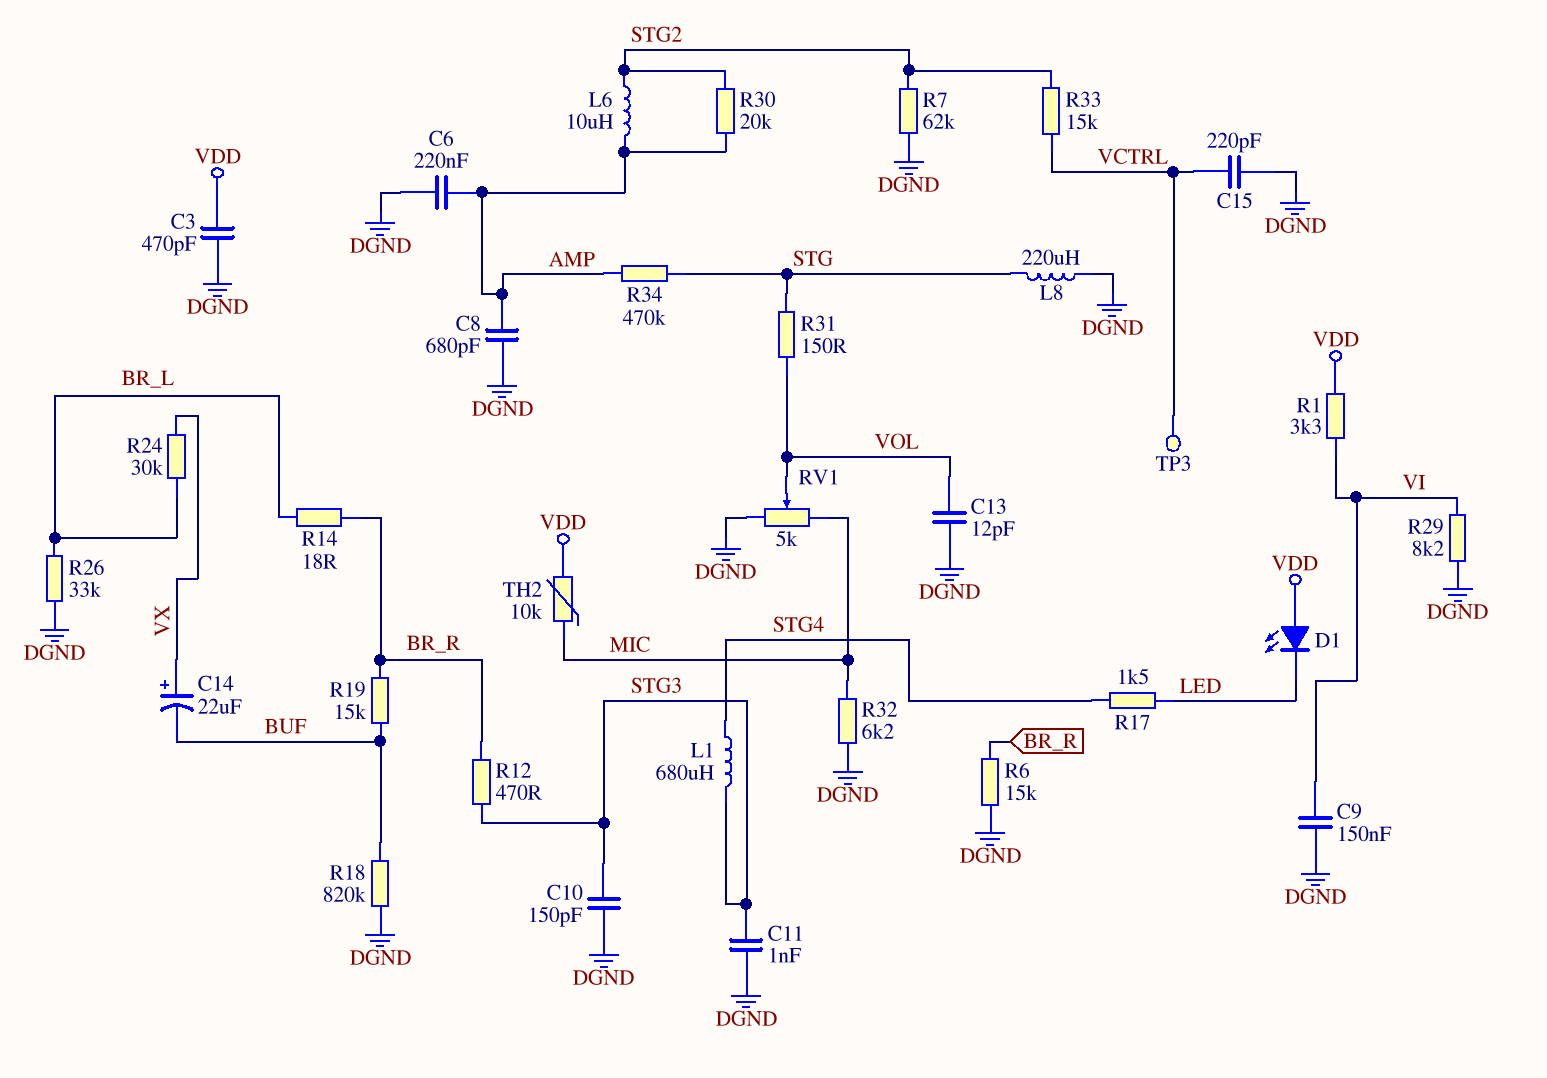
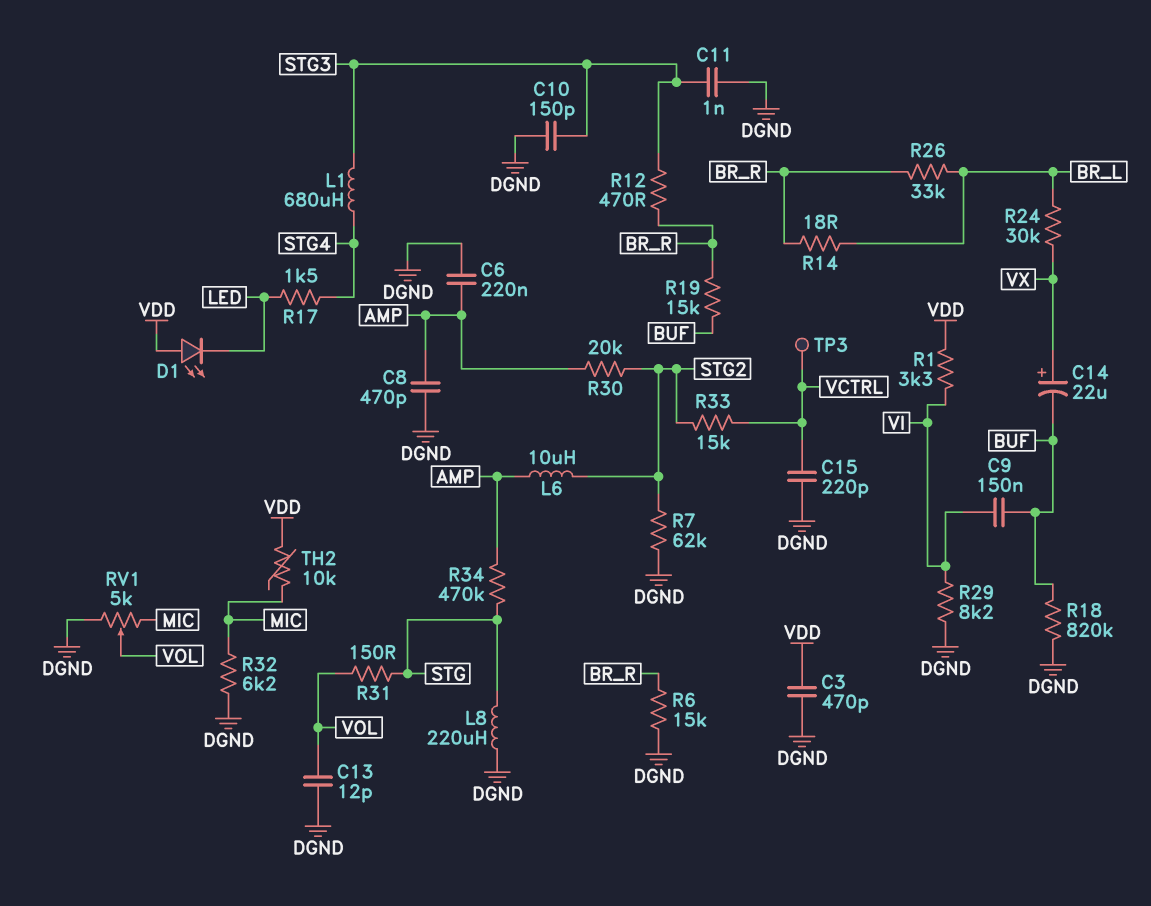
C8: 680pF (AMP, DGND) -> 470pF (AMP, DGND)
C9: 150nF (DGND, VI) -> 150nF (BUF, VI)
R26: 33k (BR_L, DGND) -> 33k (BR_L, BR_R)

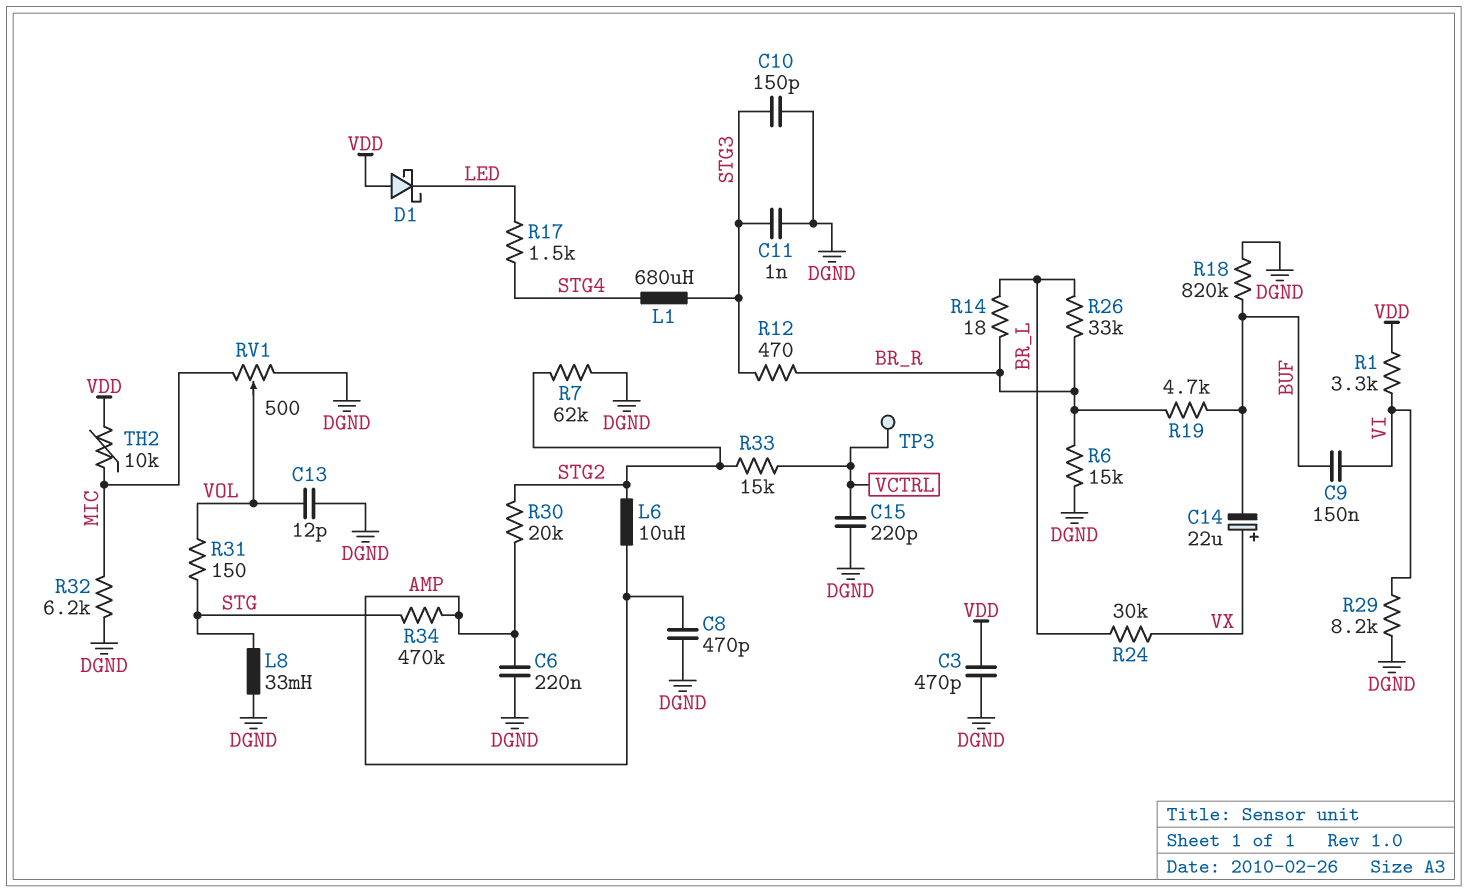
D1: LED (A VDD, K LED) -> schottky (A VDD, K LED)
L8: 220uH (DGND, STG) -> 33mH (DGND, STG)
R19: 15k (BR_R, BUF) -> 4.7k (BR_R, BUF)
RV1: 5k (DGND, MIC, wiper VOL) -> 500 (DGND, MIC, wiper VOL)

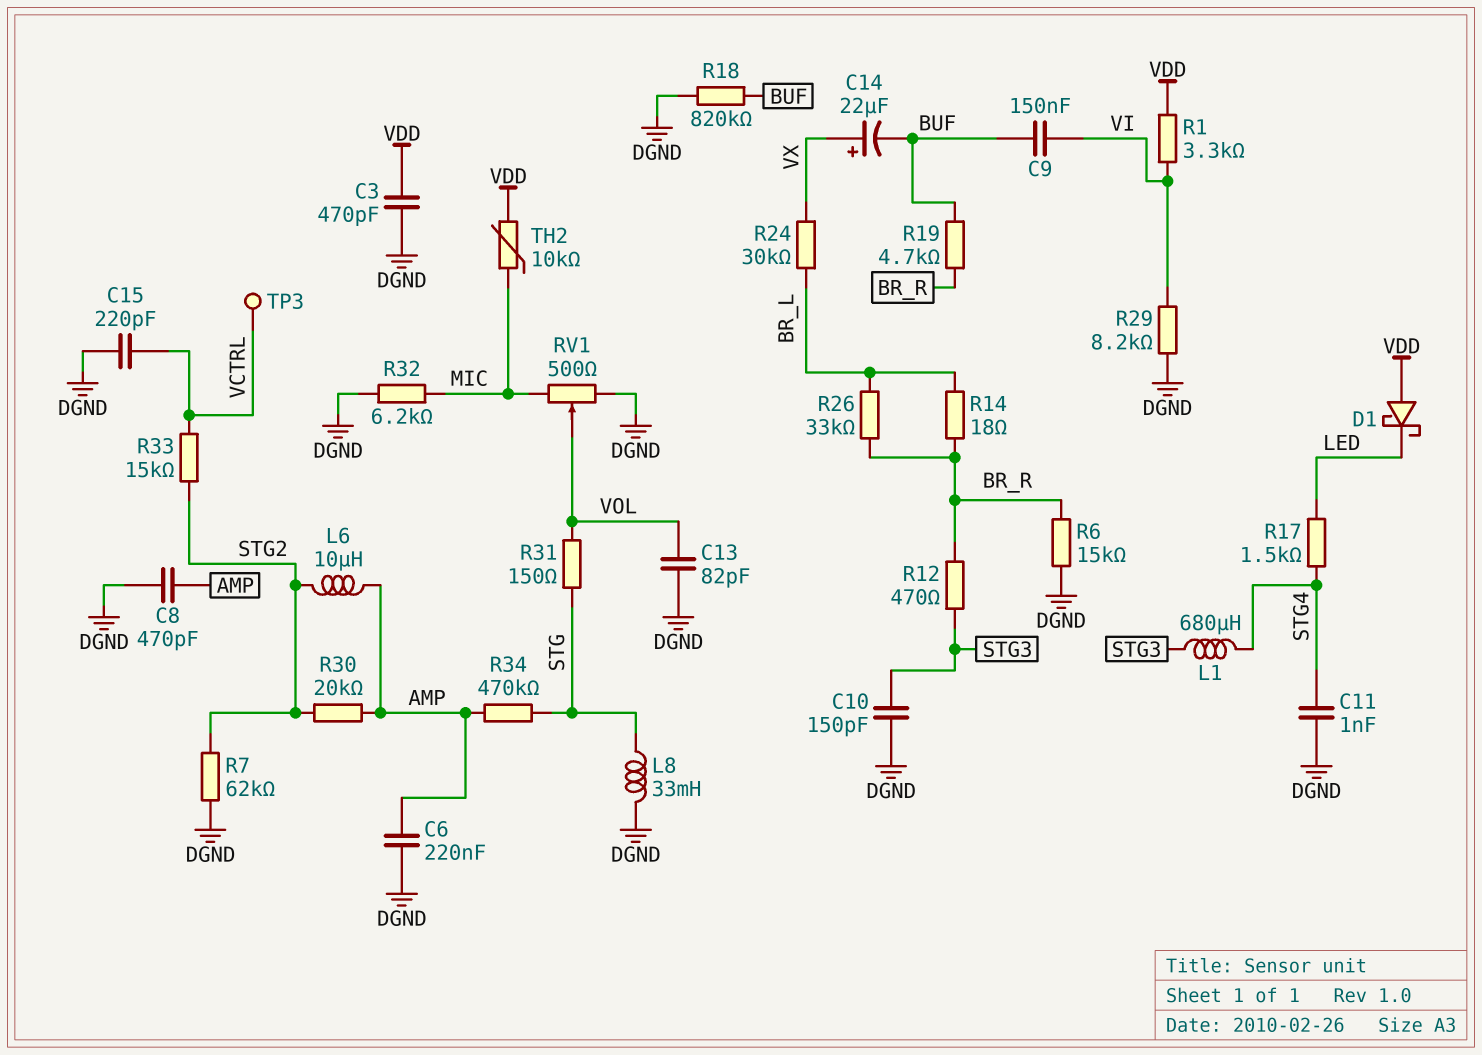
C11: 1nF (DGND, STG3) -> 1nF (DGND, STG4)
C13: 12pF (DGND, VOL) -> 82pF (DGND, VOL)

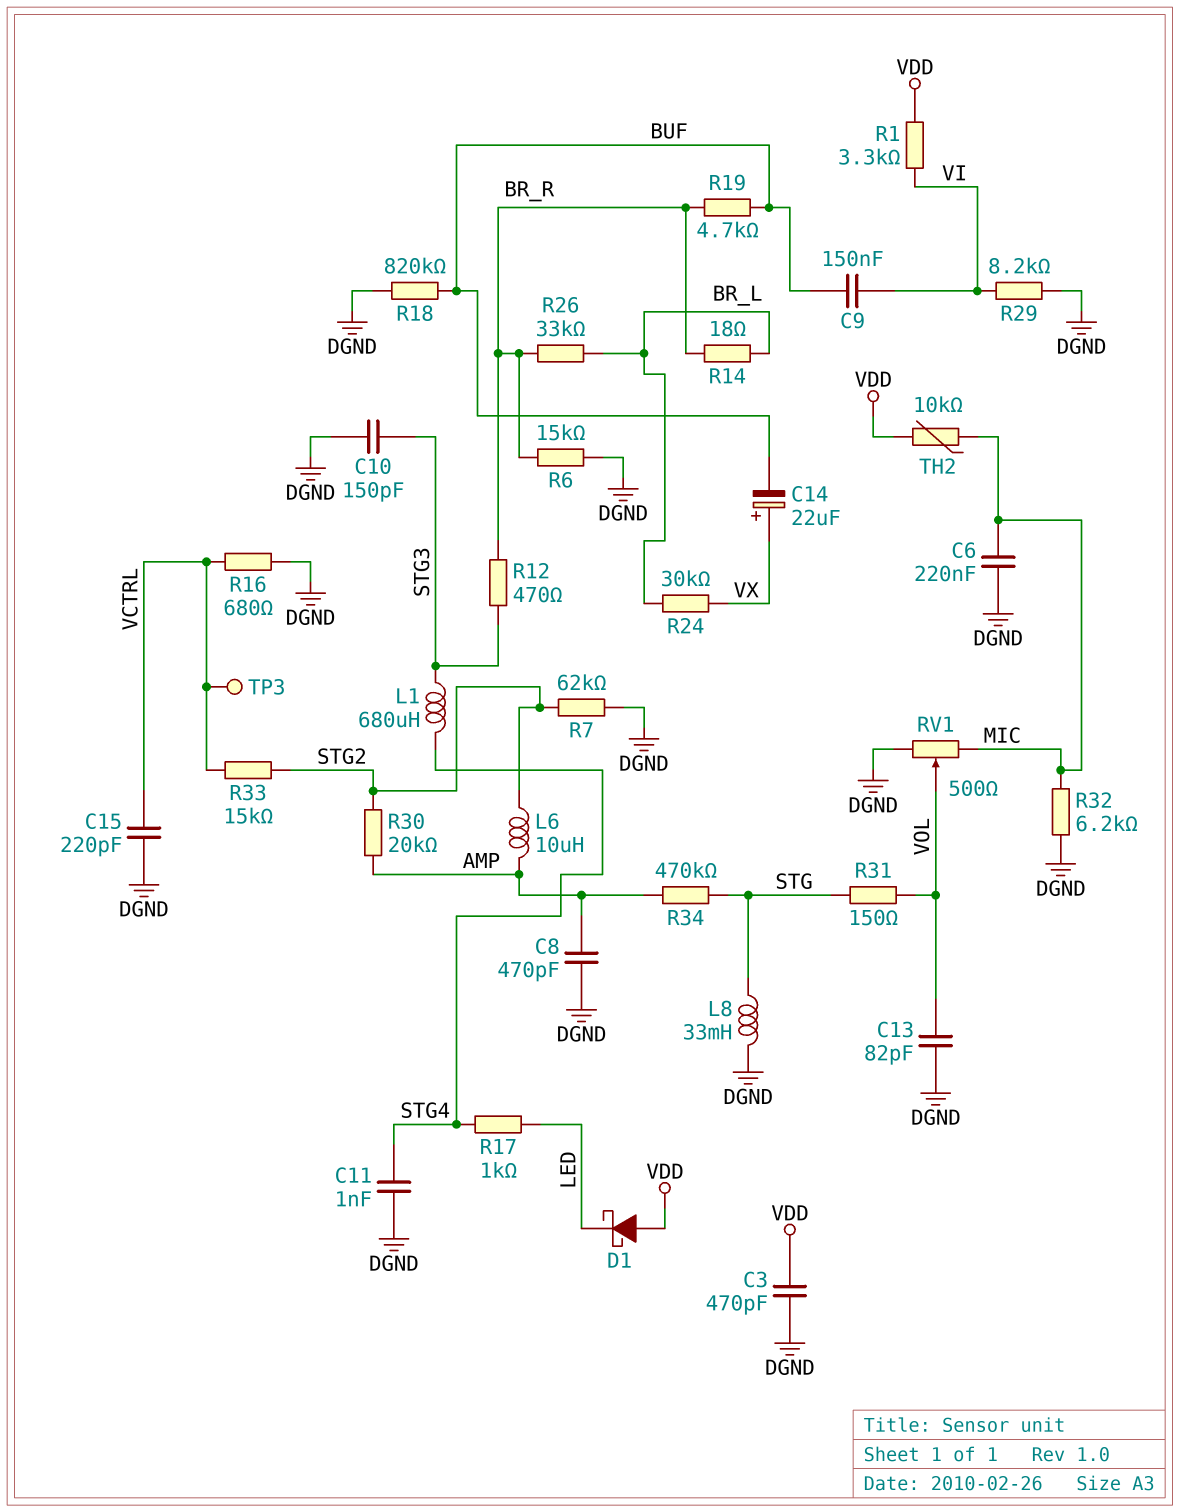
C6: 220nF (AMP, DGND) -> 220nF (DGND, MIC)
R16: none -> 680 (DGND, VCTRL)
R17: 1.5k (LED, STG4) -> 1k (LED, STG4)

